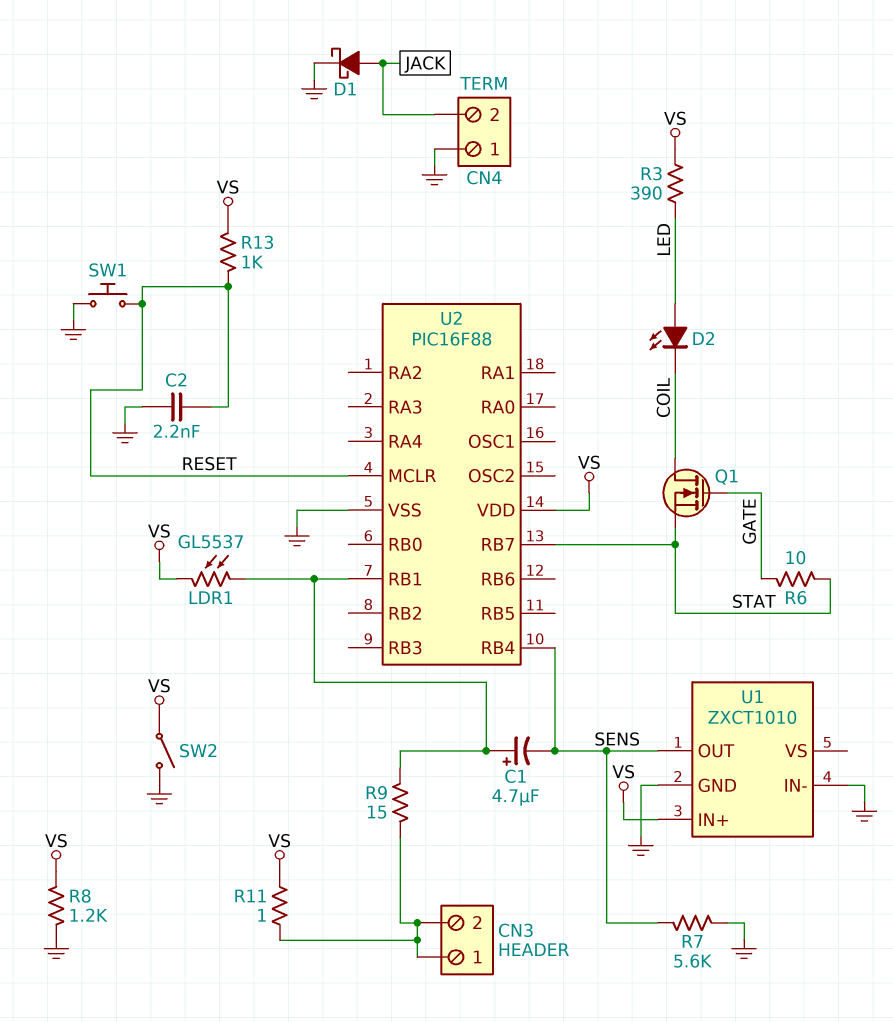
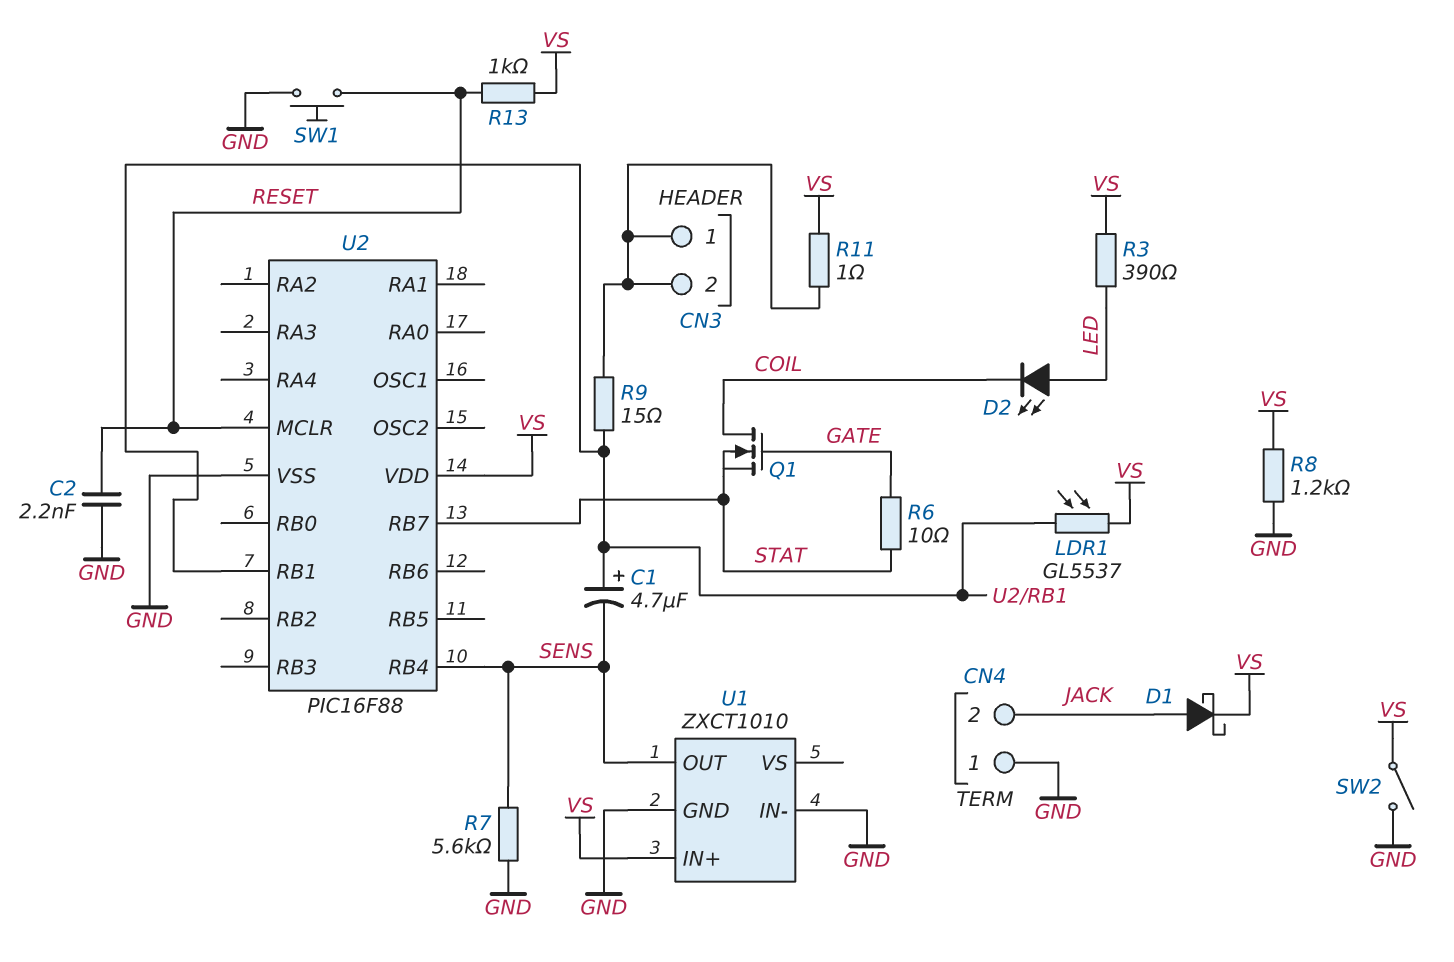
D1: schottky (A JACK, K GND) -> schottky (A JACK, K VS)

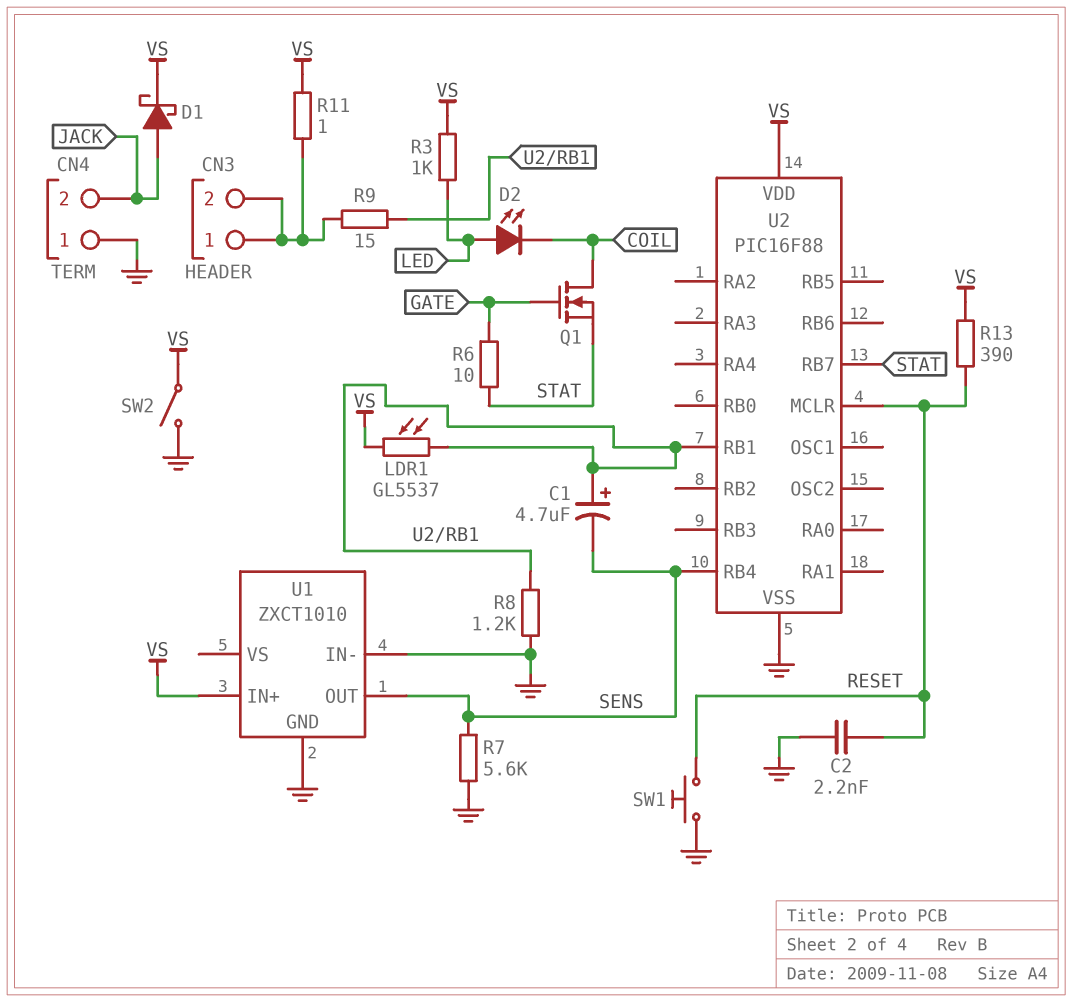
R3: 390 (LED, VS) -> 1k (LED, VS)
R8: 1.2k (GND, VS) -> 1.2k (GND, U2/RB1)
R13: 1k (RESET, VS) -> 390 (RESET, VS)

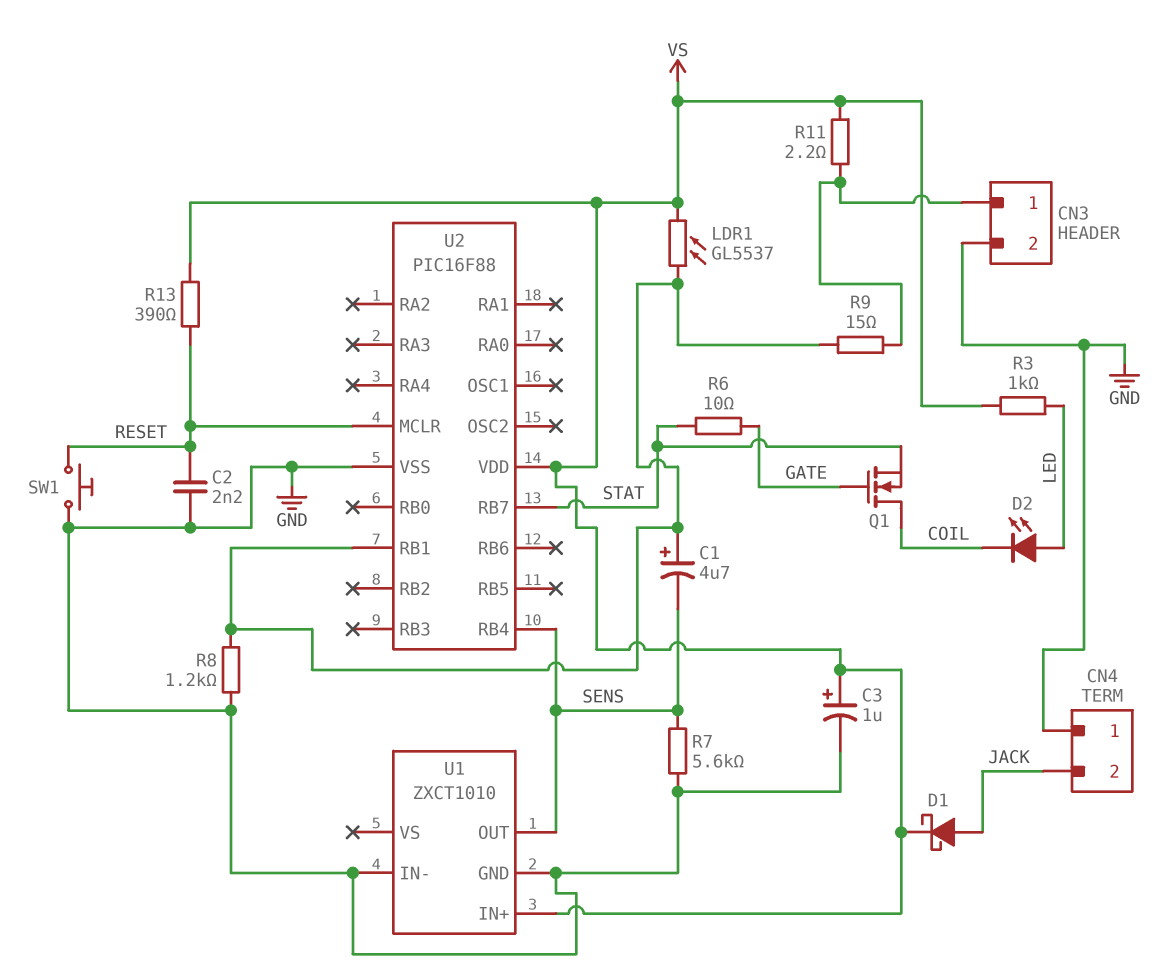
C3: none -> 1uF (plus VS, minus GND)
CN3 pin 2: CN3/1 -> GND
R11: 1 (CN3/1, VS) -> 2.2 (CN3/1, VS)
SW2: switch (GND, VS) -> none

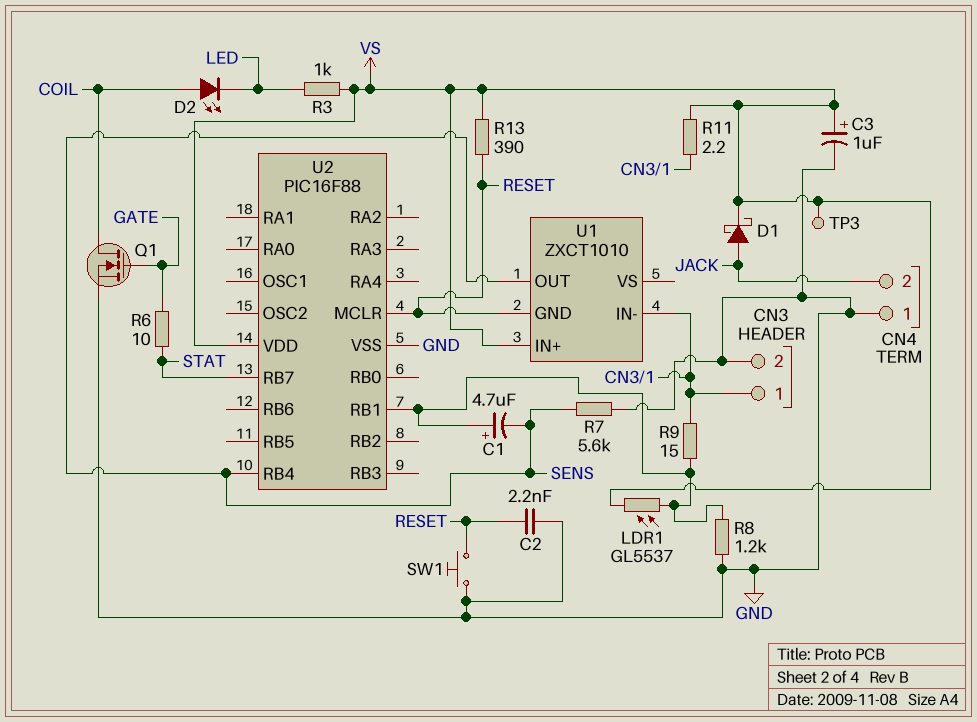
D2: LED (A LED, K COIL) -> LED (A COIL, K LED)
Q1: NMOS (G GATE, D COIL, S STAT) -> NMOS (G GATE, D COIL, S GND)
TP3: none -> test point (VS)
U1 pin GND: GND -> RESET
U1 pin IN-: GND -> CN3/1

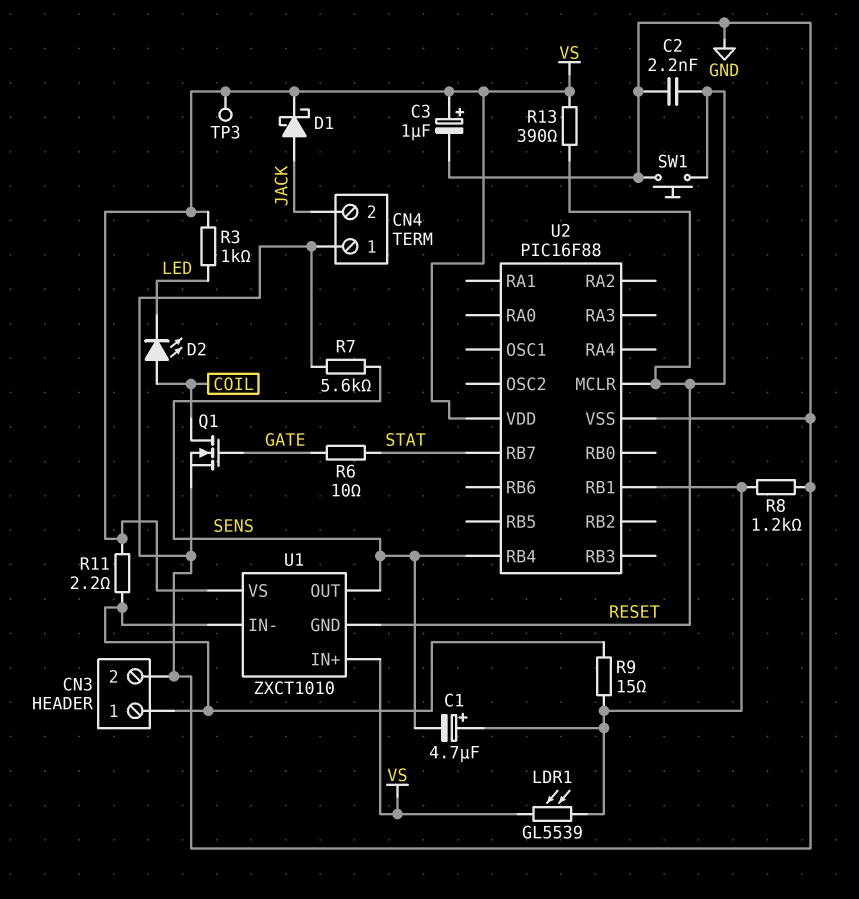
LDR1: GL5537 (U2/RB1, VS) -> GL5539 (U2/RB1, VS)
U1 pin VS: none -> VS

